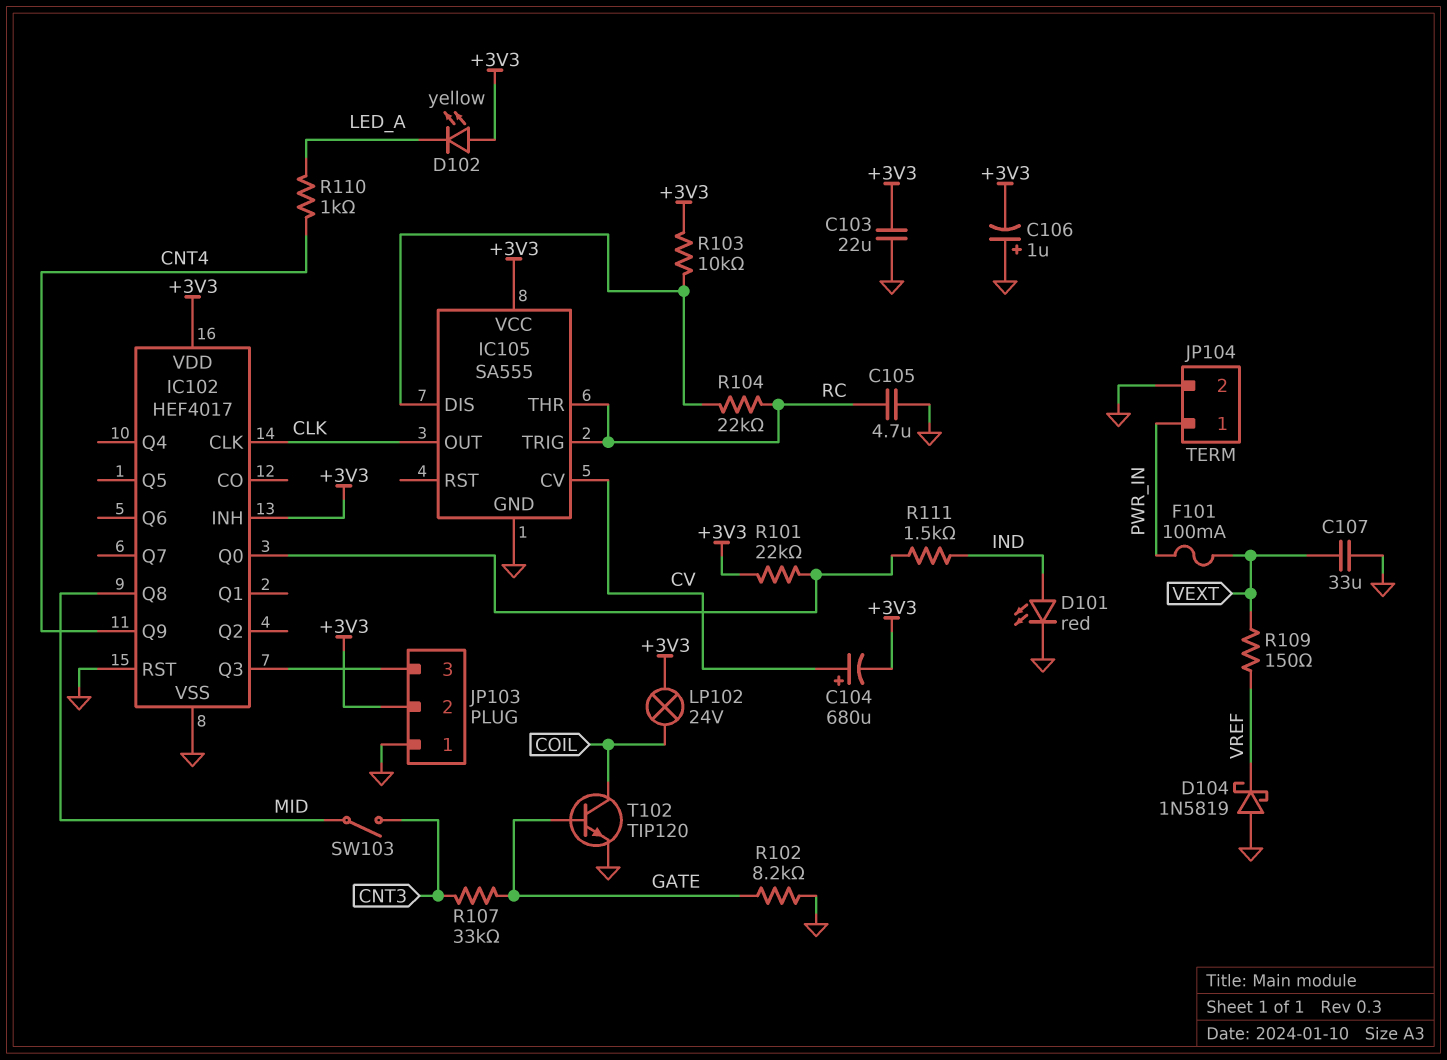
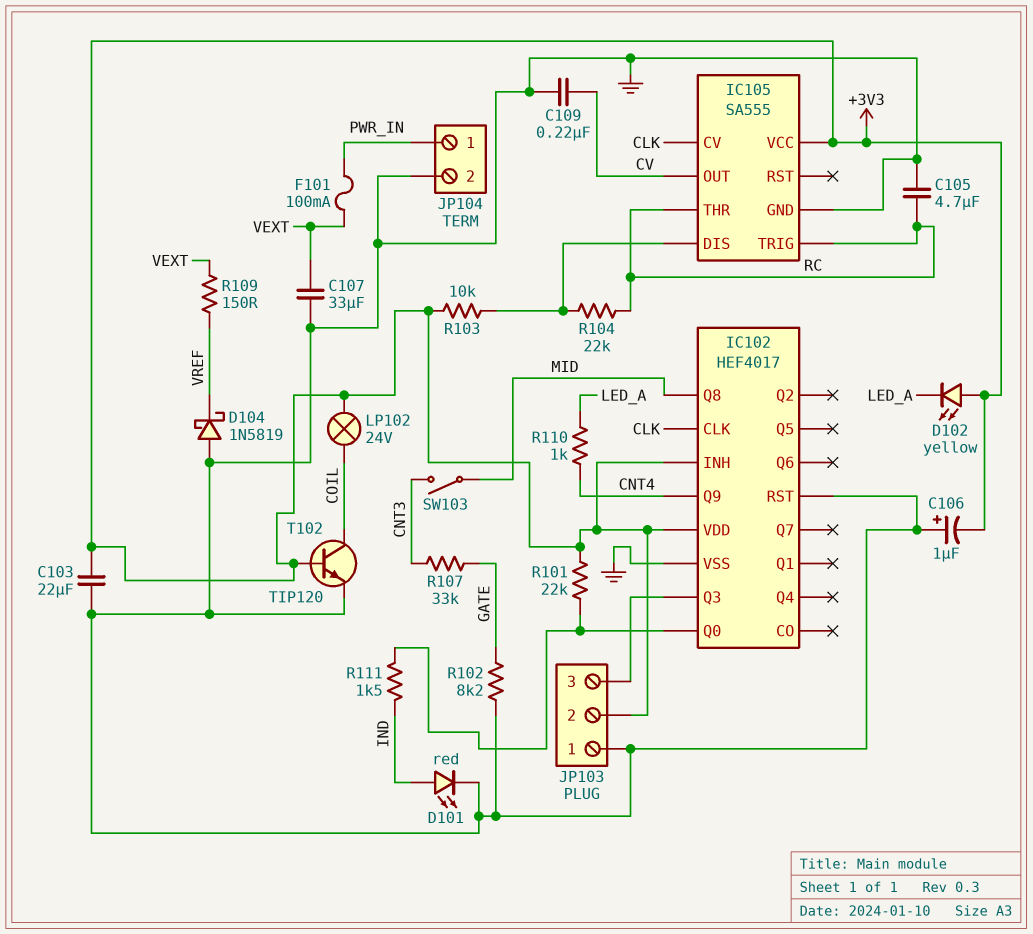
C104: 680uF (plus CV, minus +3V3) -> none
C109: none -> 220nF (CV, GND)
IC105 pin CV: CV -> CLK
IC105 pin OUT: CLK -> CV
T102: NPN TIP120 (B GATE, C COIL, E GND) -> NPN TIP120 (B +3V3, C COIL, E GND)

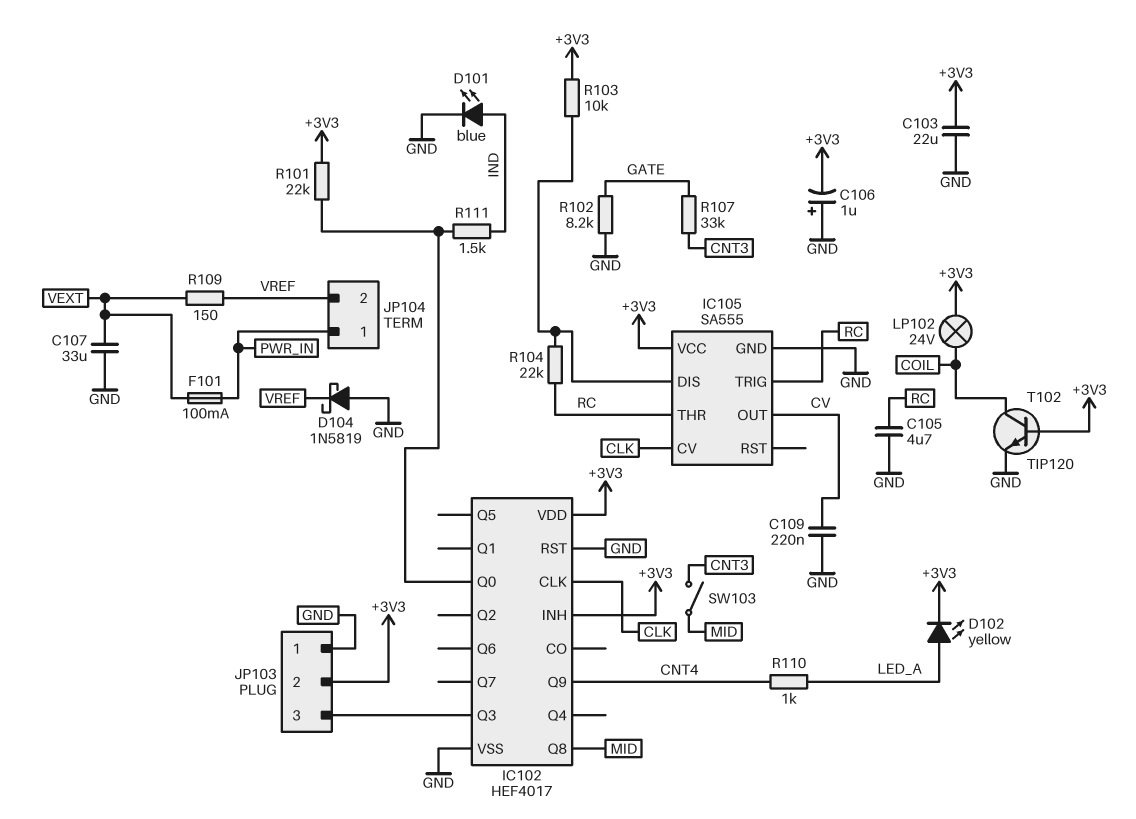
D101: LED red (A IND, K GND) -> LED blue (A IND, K GND)
D102: LED yellow (A +3V3, K LED_A) -> LED yellow (A LED_A, K +3V3)
JP104 pin 2: GND -> VREF

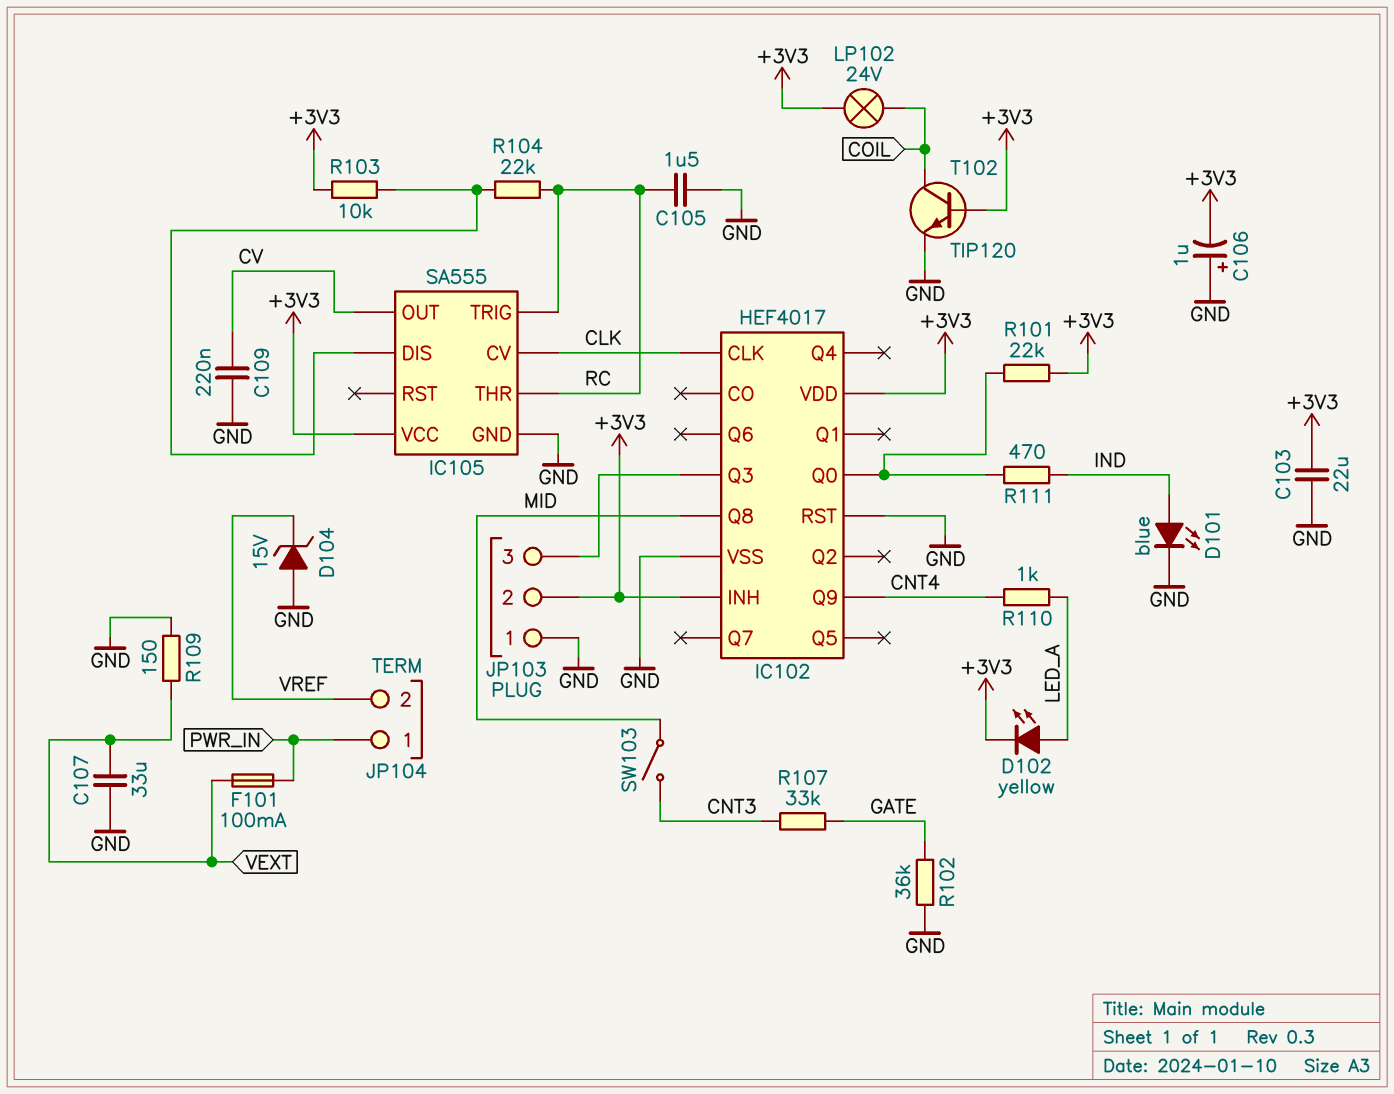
C105: 4.7uF (GND, RC) -> 1.5uF (GND, RC)
D104: schottky 1N5819 (A GND, K VREF) -> zener 15V (A GND, K VREF)
R102: 8.2k (GATE, GND) -> 36k (GATE, GND)
R109: 150 (VEXT, VREF) -> 150 (GND, VEXT)
R111: 1.5k (IC102/Q0, IND) -> 470 (IC102/Q0, IND)

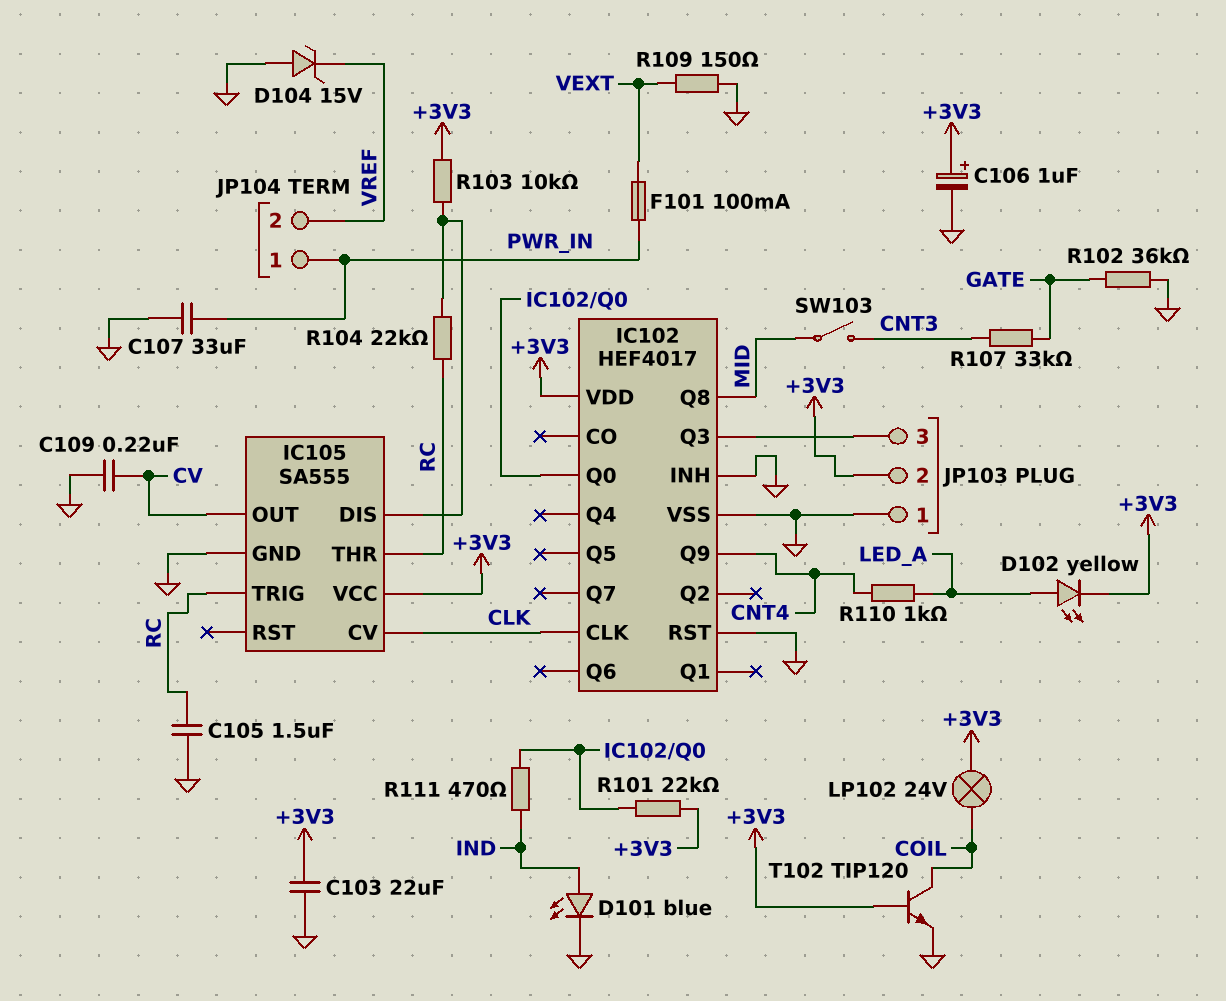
C106: 1uF (plus GND, minus +3V3) -> 1uF (plus +3V3, minus GND)
C107: 33uF (GND, VEXT) -> 33uF (GND, PWR_IN)
IC102 pin INH: +3V3 -> GND

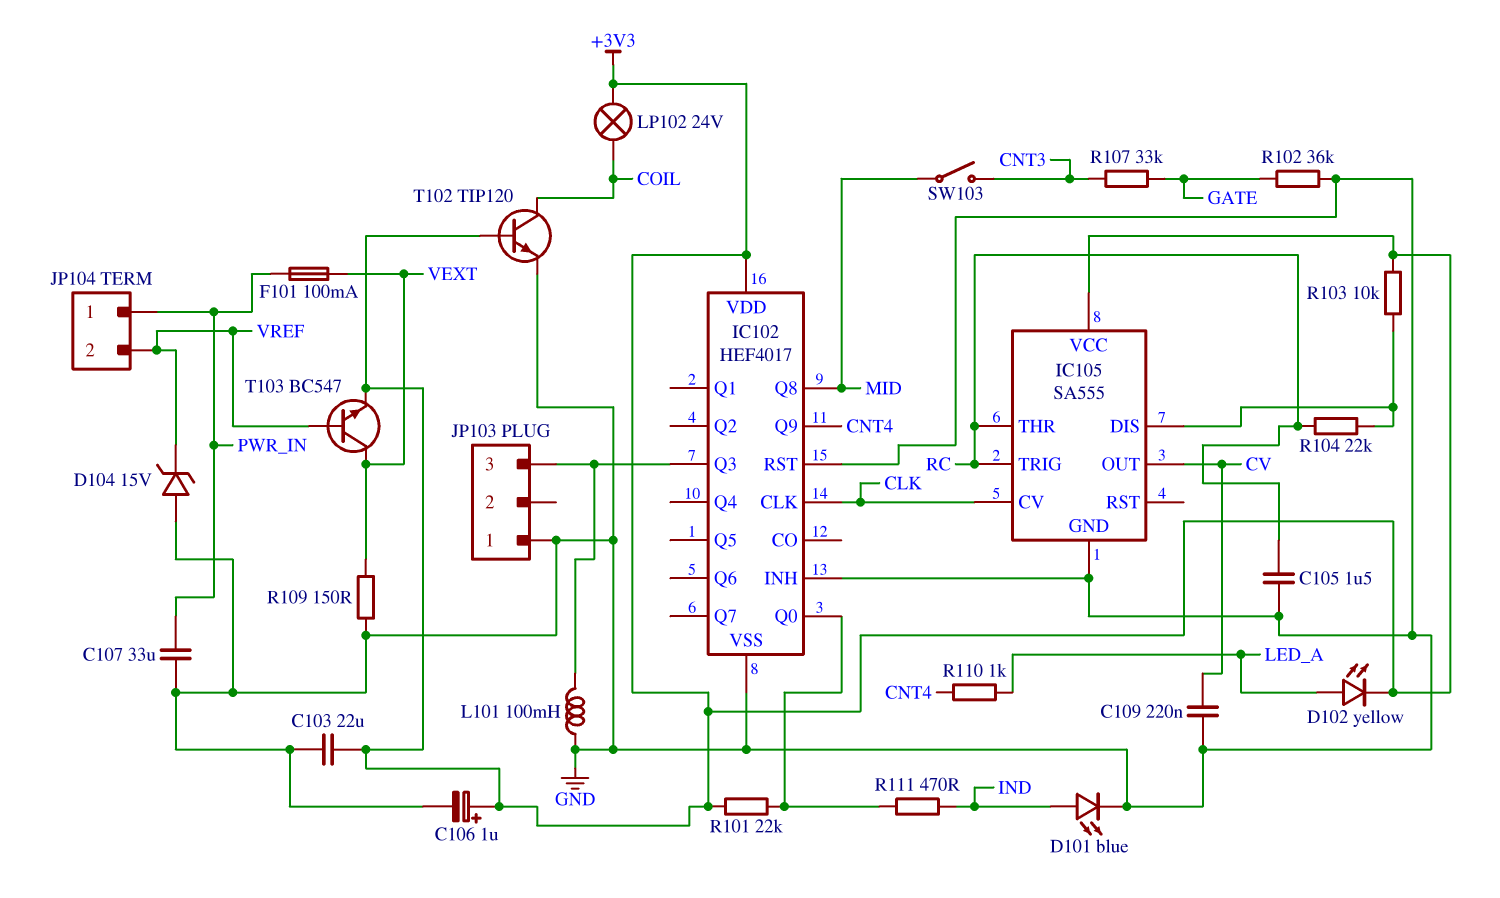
JP103 pin 2: +3V3 -> none
L101: none -> 100mH (GND, IC102/Q3)
T103: none -> NPN BC547 (B VREF, C VEXT, E +3V3)

